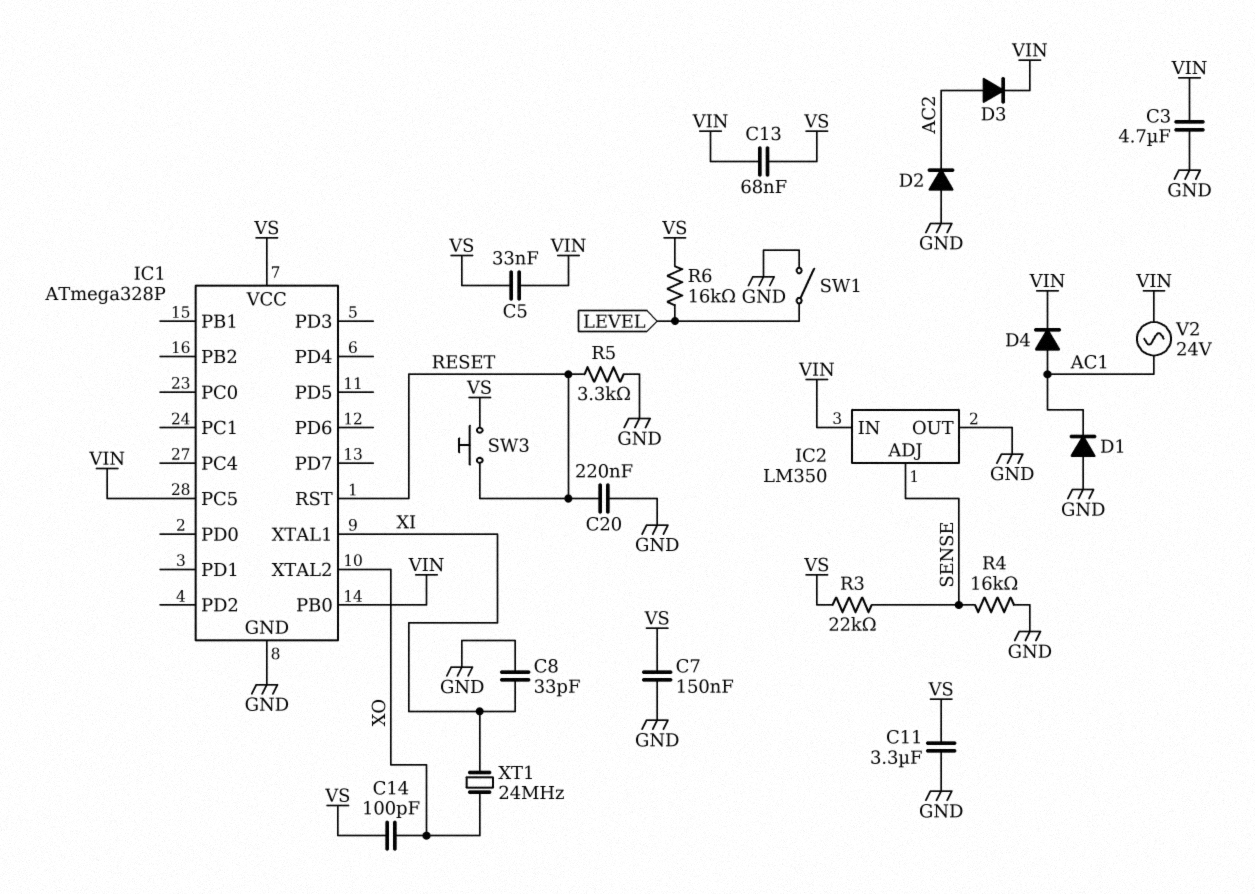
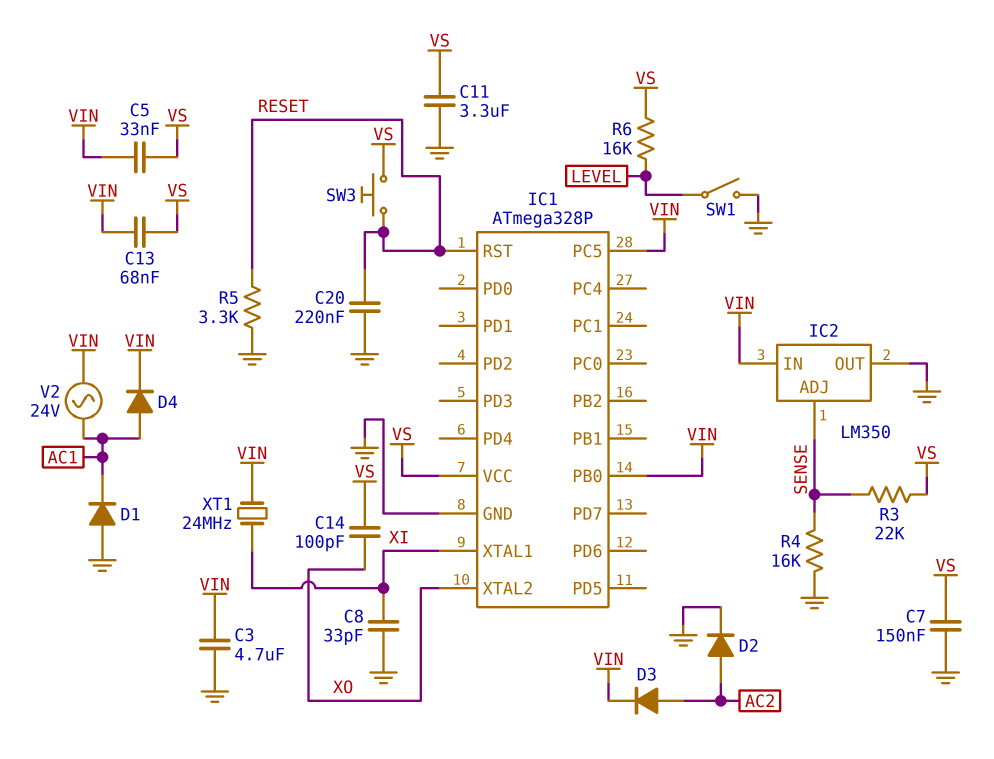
D2: diode (A GND, K AC2) -> diode (A AC2, K GND)
XT1: 24MHz (XI, XO) -> 24MHz (VIN, XI)

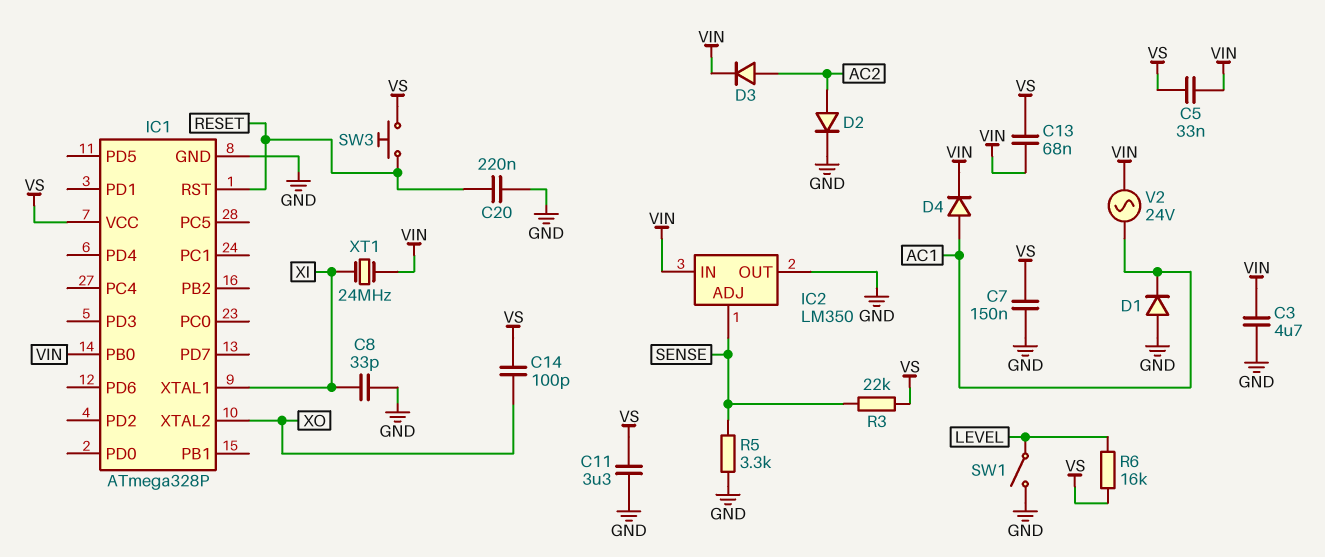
IC1 pin PC5: VIN -> none
R4: 16k (GND, SENSE) -> none
R5: 3.3k (GND, RESET) -> 3.3k (GND, SENSE)

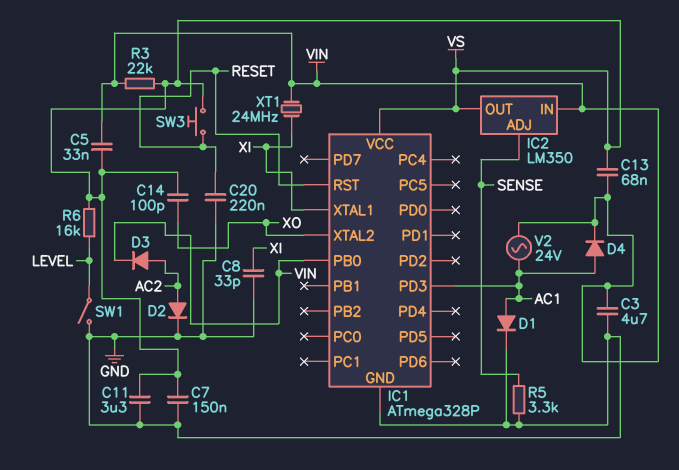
D1: diode (A GND, K AC1) -> diode (A AC1, K GND)
IC1 pin PD3: none -> AC1
IC2 pin OUT: GND -> VS
R3: 22k (SENSE, VS) -> 22k (VIN, VS)

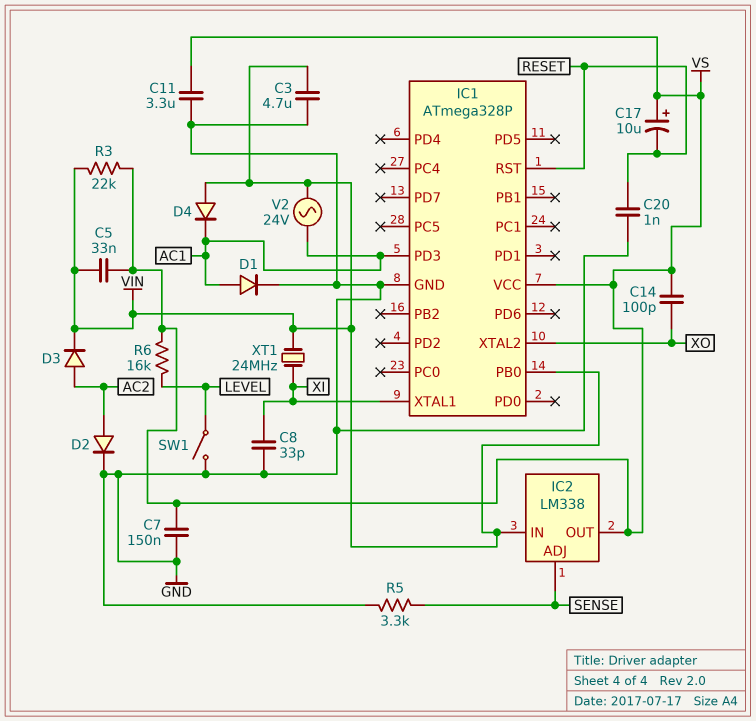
C13: 68nF (VIN, VS) -> none
C17: none -> 10uF (plus VS, minus RESET)
C20: 220nF (GND, RESET) -> 1nF (GND, RESET)
D4: diode (A AC1, K VIN) -> diode (A VIN, K AC1)
IC2: LM350 -> LM338
SW3: button (RESET, VS) -> none

